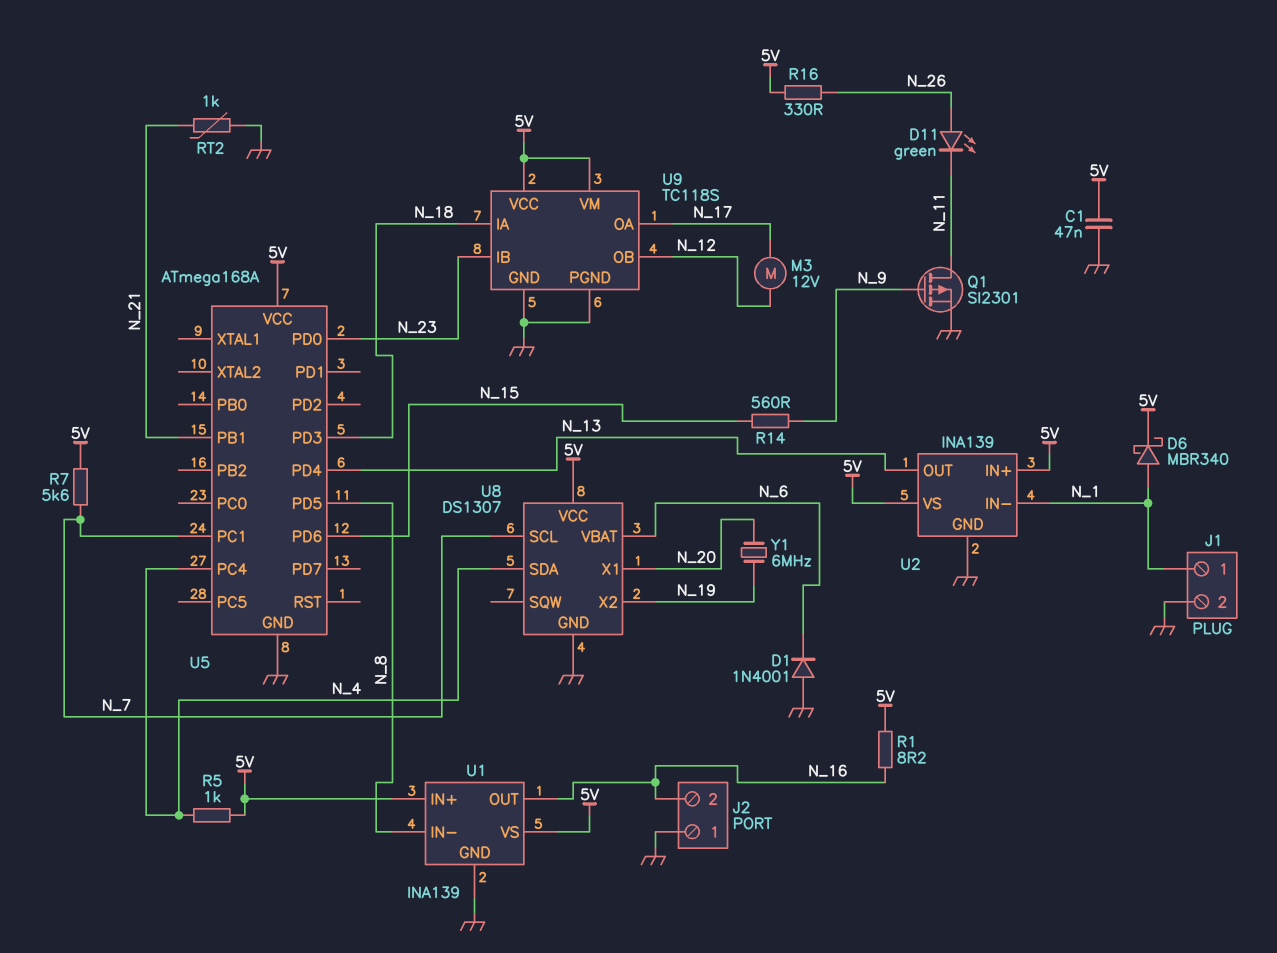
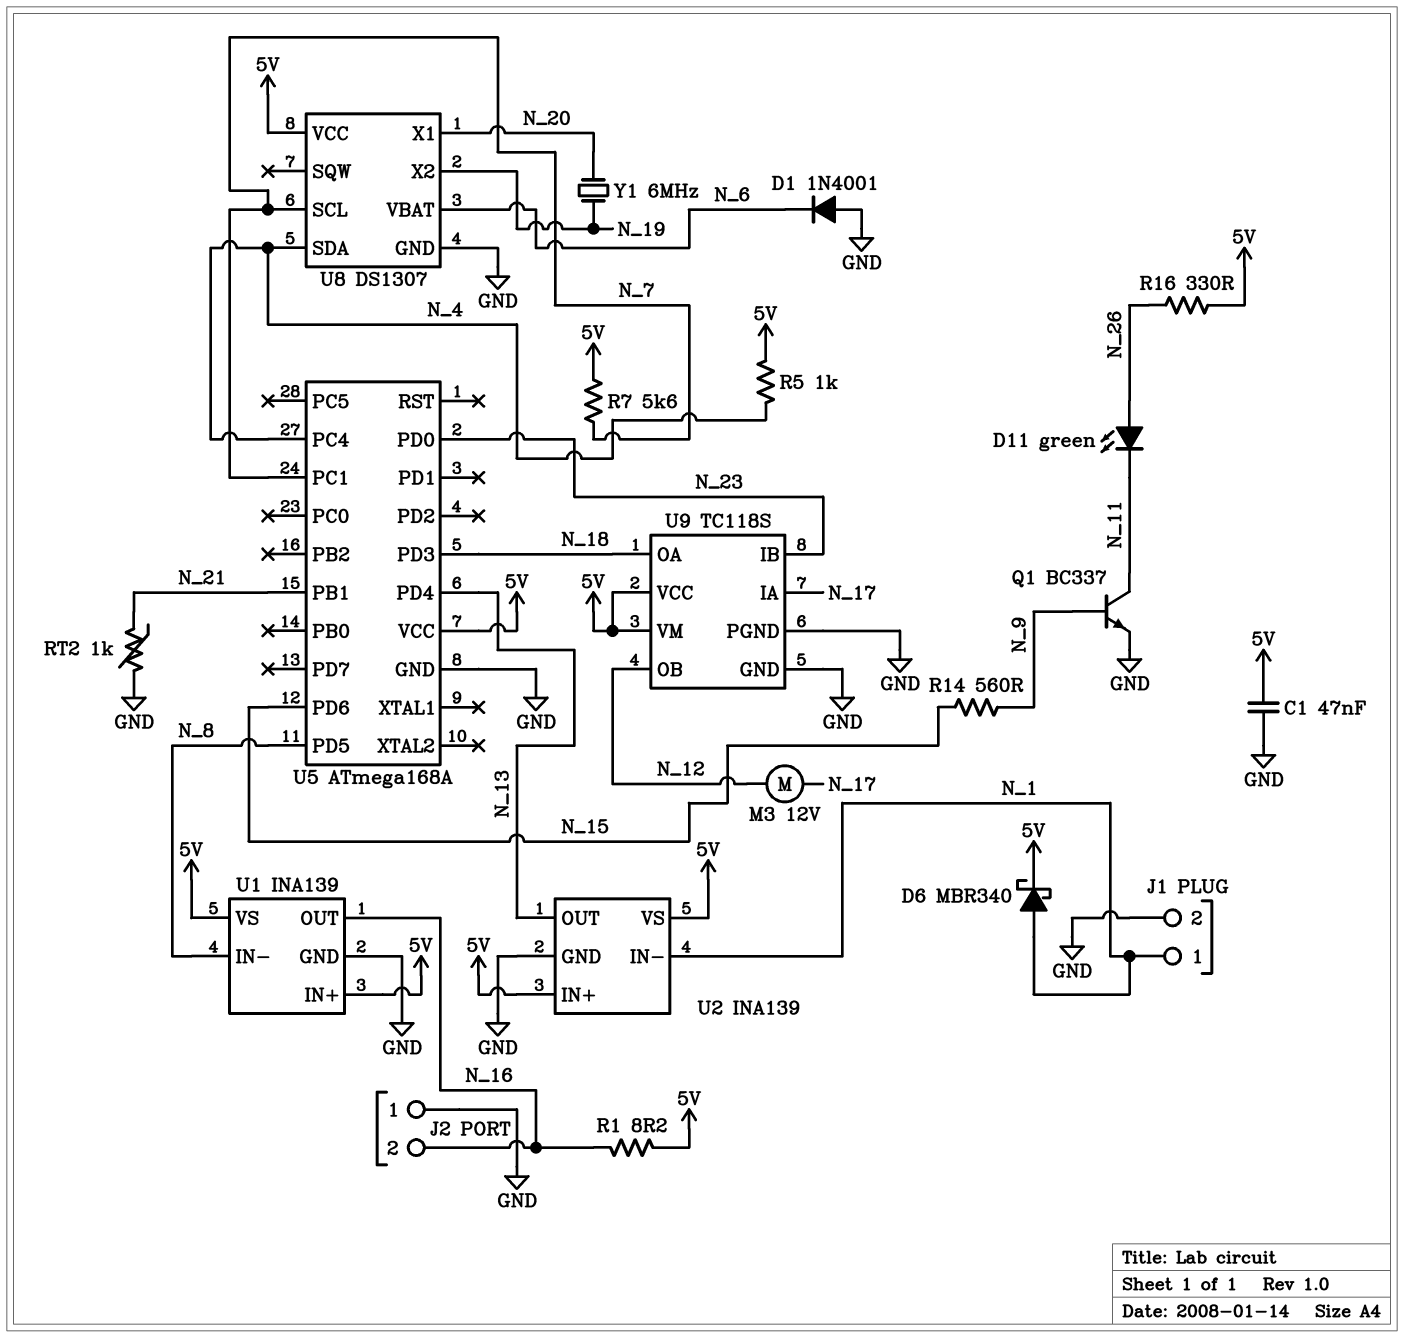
Q1: PMOS SI2301 (G N_9, D N_11, S GND) -> NPN BC337 (B N_9, C N_11, E GND)
U9 pin IA: N_18 -> N_17
U9 pin OA: N_17 -> N_18

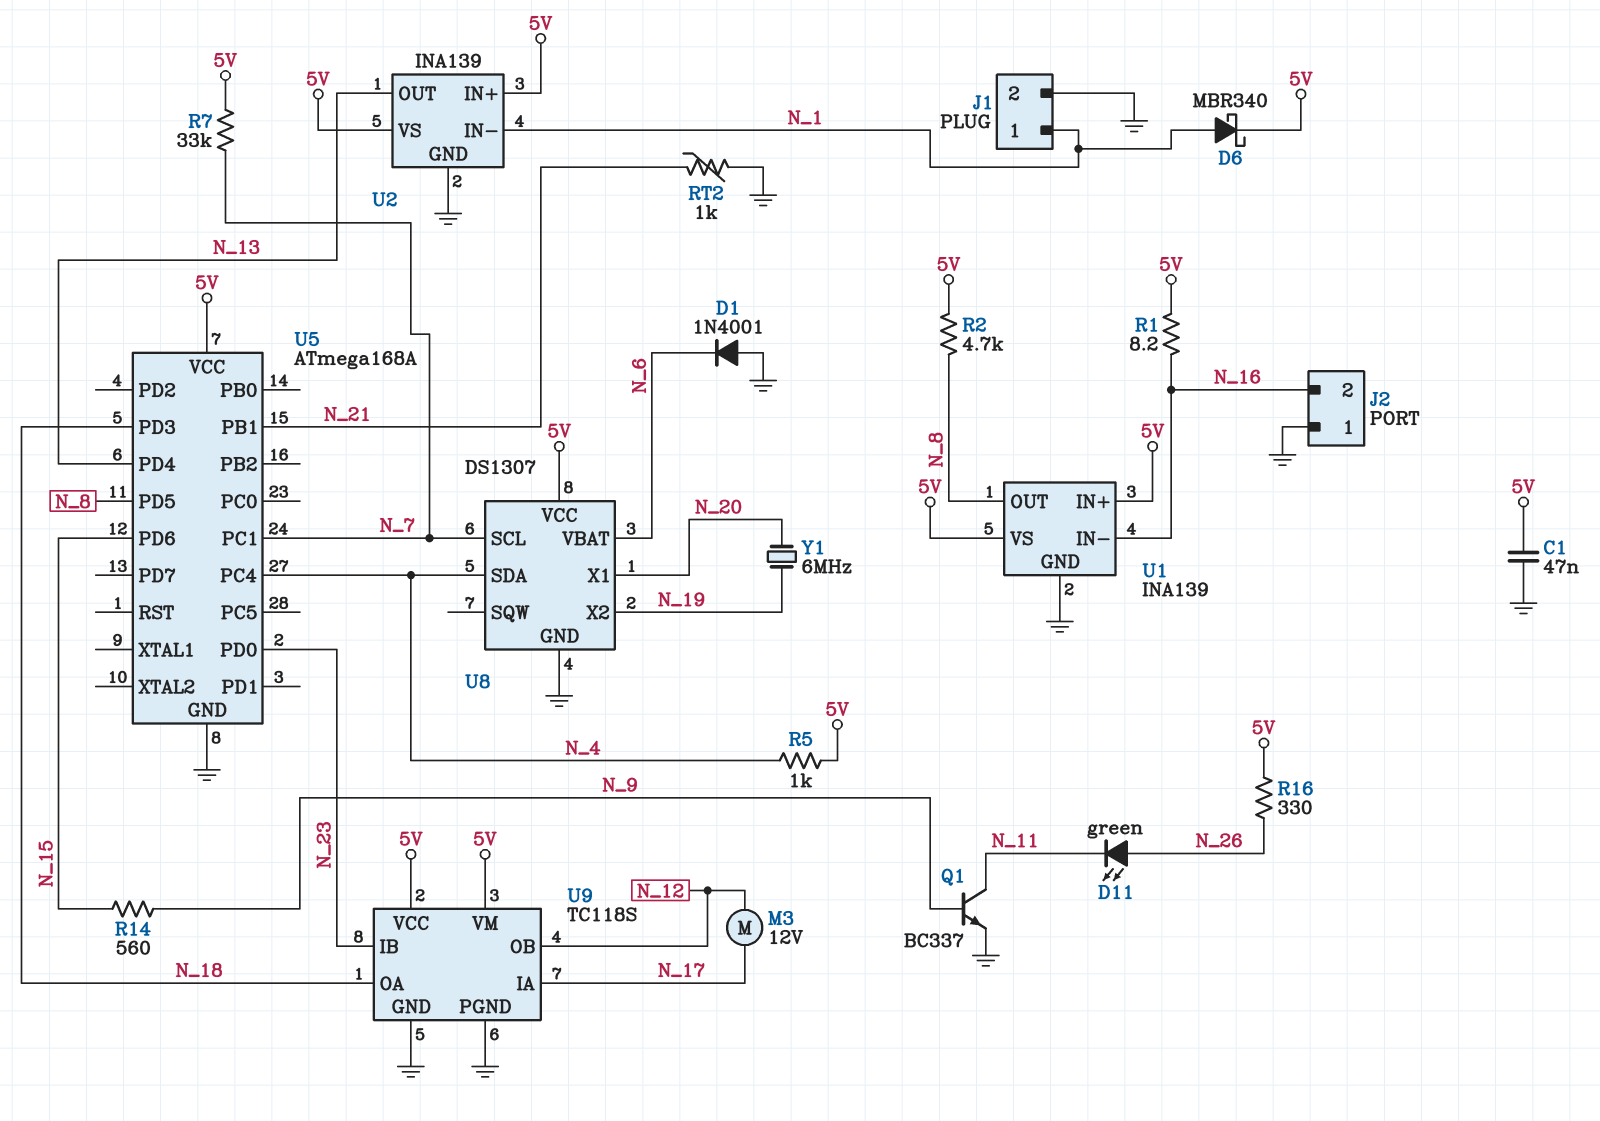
R2: none -> 4.7k (5V, N_8)
R7: 5.6k (5V, N_7) -> 33k (5V, N_7)
U1 pin IN-: N_8 -> N_16
U1 pin OUT: N_16 -> N_8

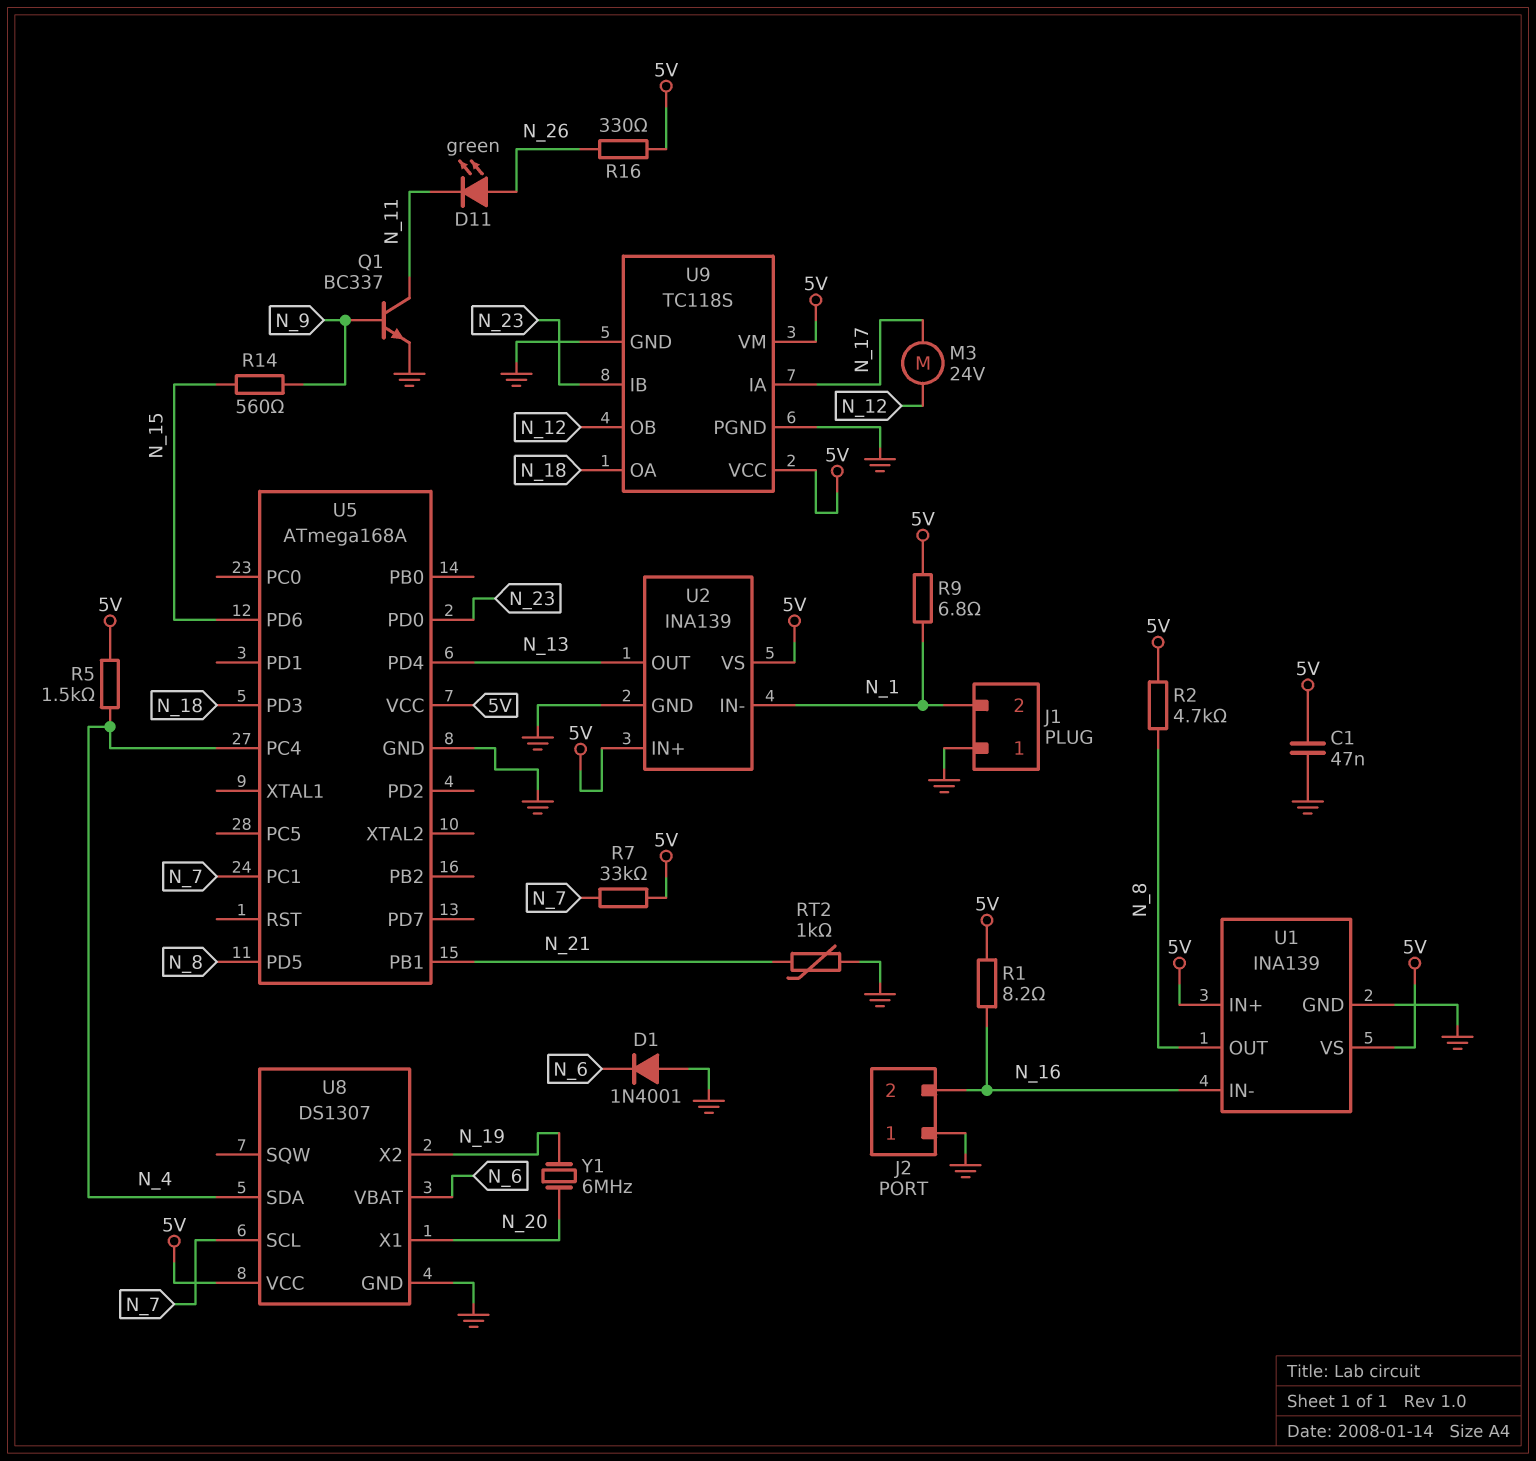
D6: schottky MBR340 (A N_1, K 5V) -> none
J1 pin 1: N_1 -> GND
J1 pin 2: GND -> N_1
M3: motor 12V (N_12, N_17) -> motor 24V (N_12, N_17)
R5: 1k (5V, N_4) -> 1.5k (5V, N_4)
R9: none -> 6.8 (5V, N_1)

